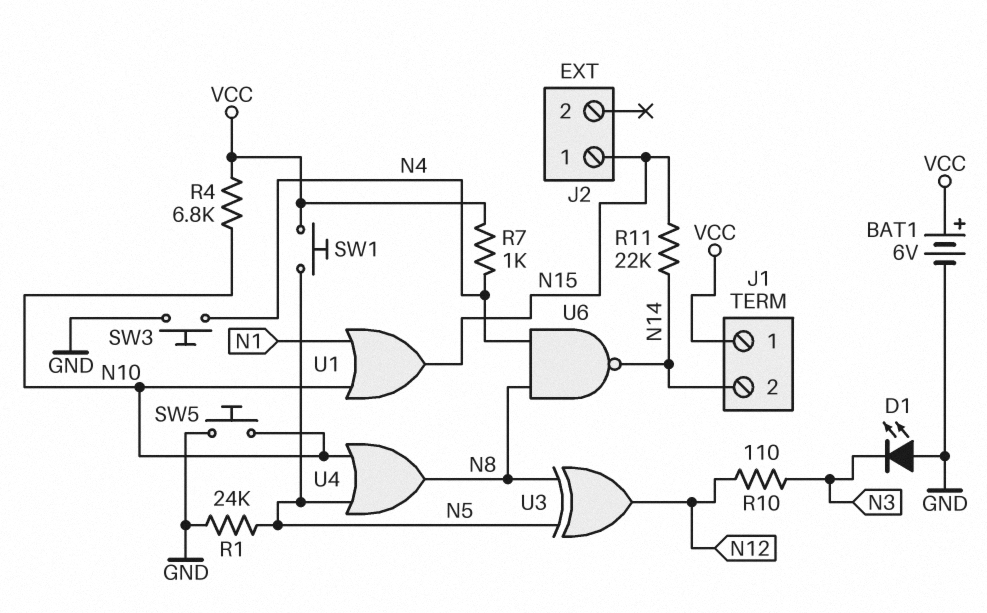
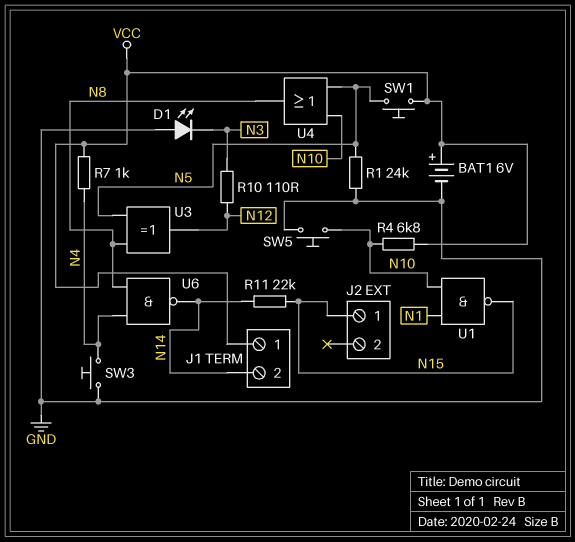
U1: OR (in N1, in N10, out N15) -> NAND (in N1, in N10, out N15)

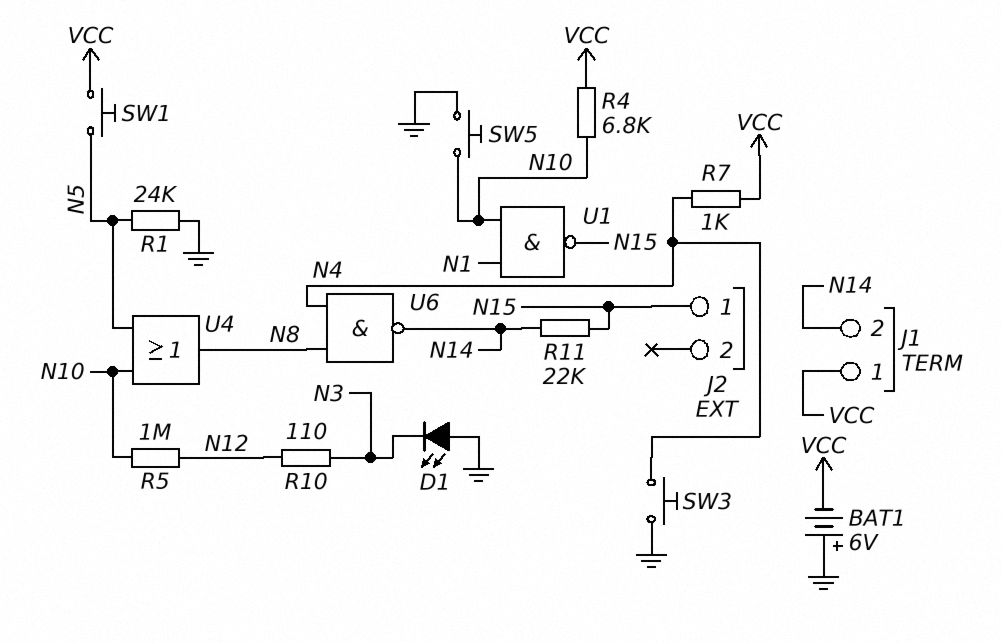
BAT1: 6V (plus VCC, minus GND) -> 6V (plus GND, minus VCC)
R5: none -> 1M (N10, N12)
U3: XOR (in N5, in N8, out N12) -> none

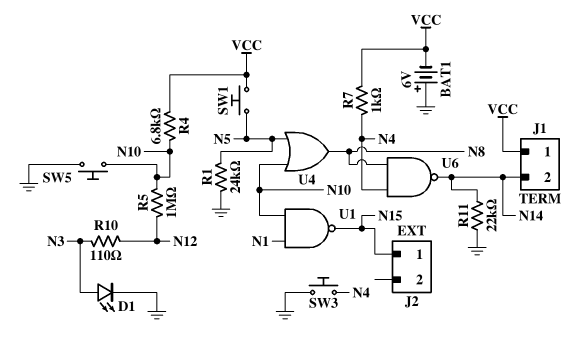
D1: LED (A GND, K N3) -> LED (A N3, K GND)
R11: 22k (N14, N15) -> 22k (GND, N14)

